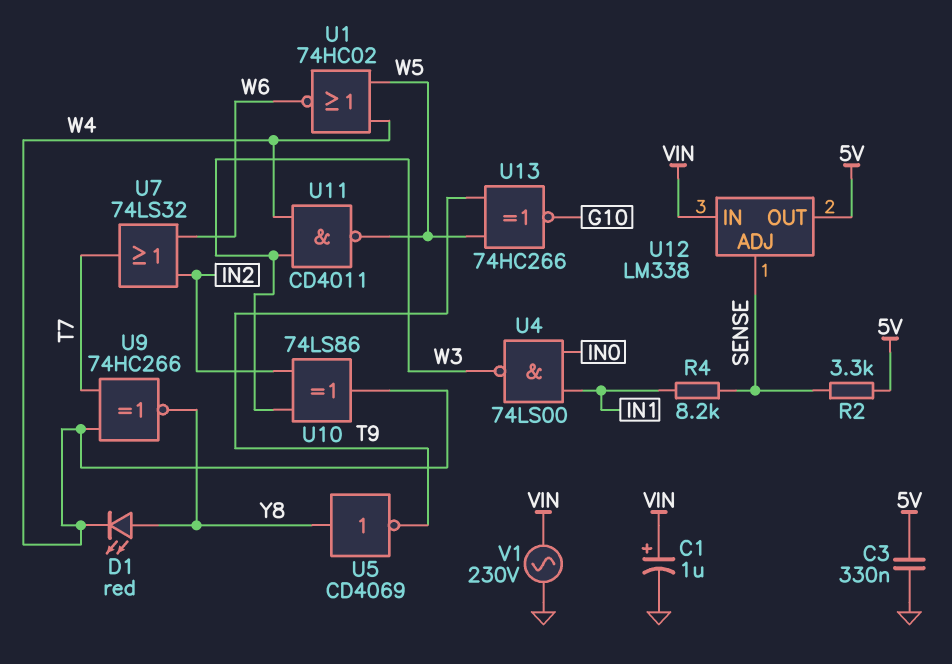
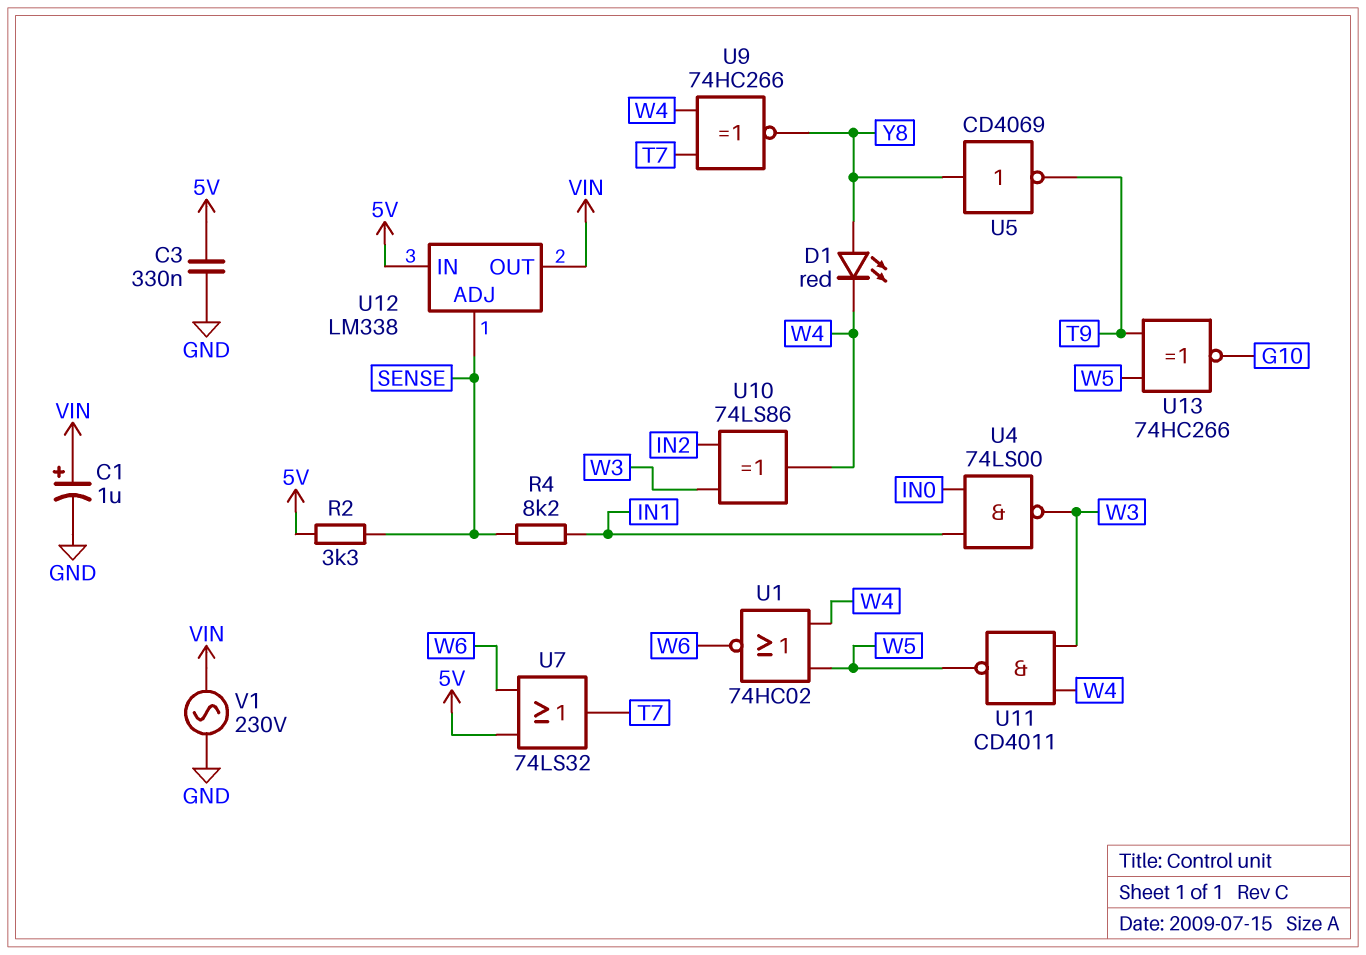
U7: OR 74LS32 (in IN2, in W6, out T7) -> OR 74LS32 (in 5V, in W6, out T7)
U12 pin IN: VIN -> 5V
U12 pin OUT: 5V -> VIN

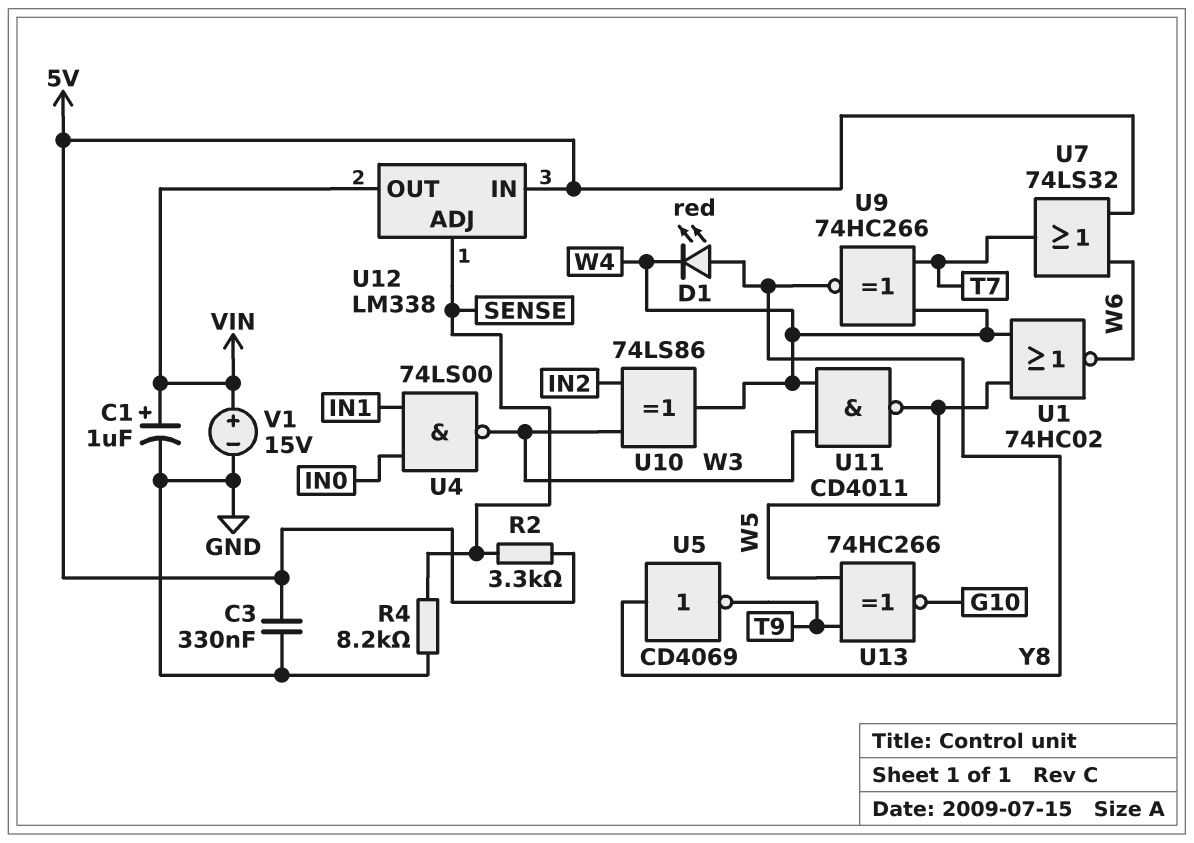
R4: 8.2k (IN1, SENSE) -> 8.2k (GND, SENSE)
V1: AC 230V (GND, VIN) -> 15V (plus VIN, minus GND)

